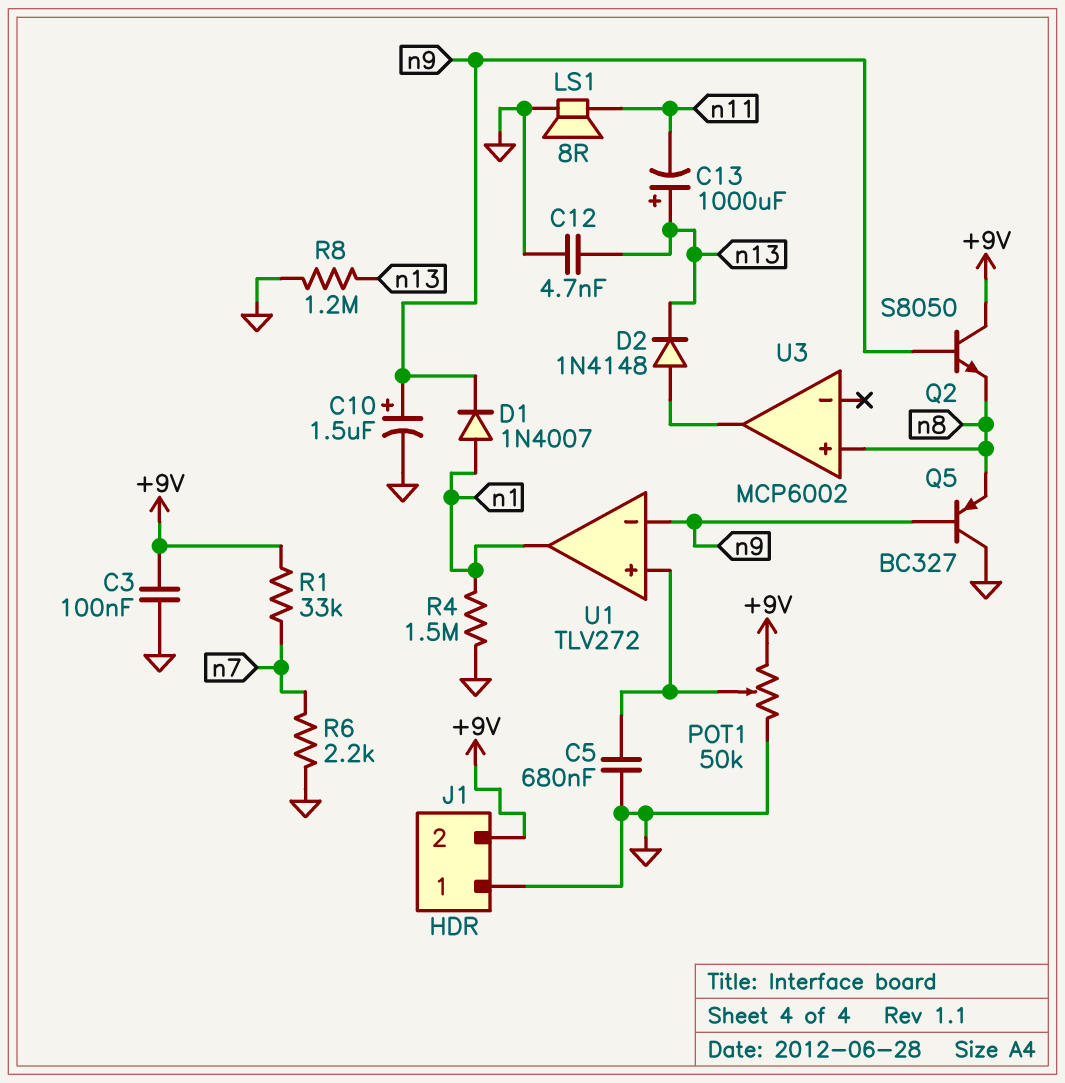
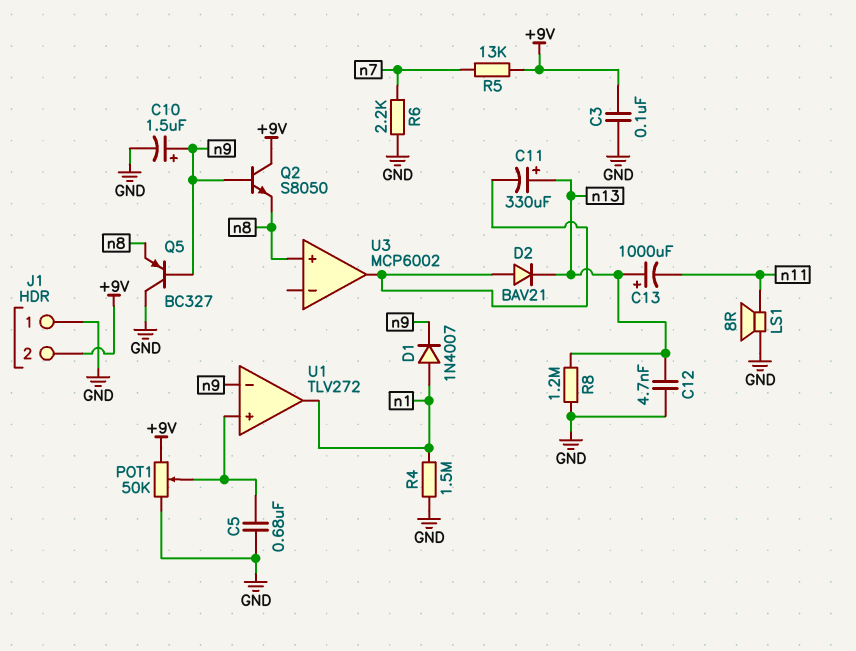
C11: none -> 330uF (plus n13, minus U3/out)
D2: diode 1N4148 (A U3/out, K n13) -> diode BAV21 (A U3/out, K n13)
R1: 33k (+9V, n7) -> none
R5: none -> 13k (+9V, n7)

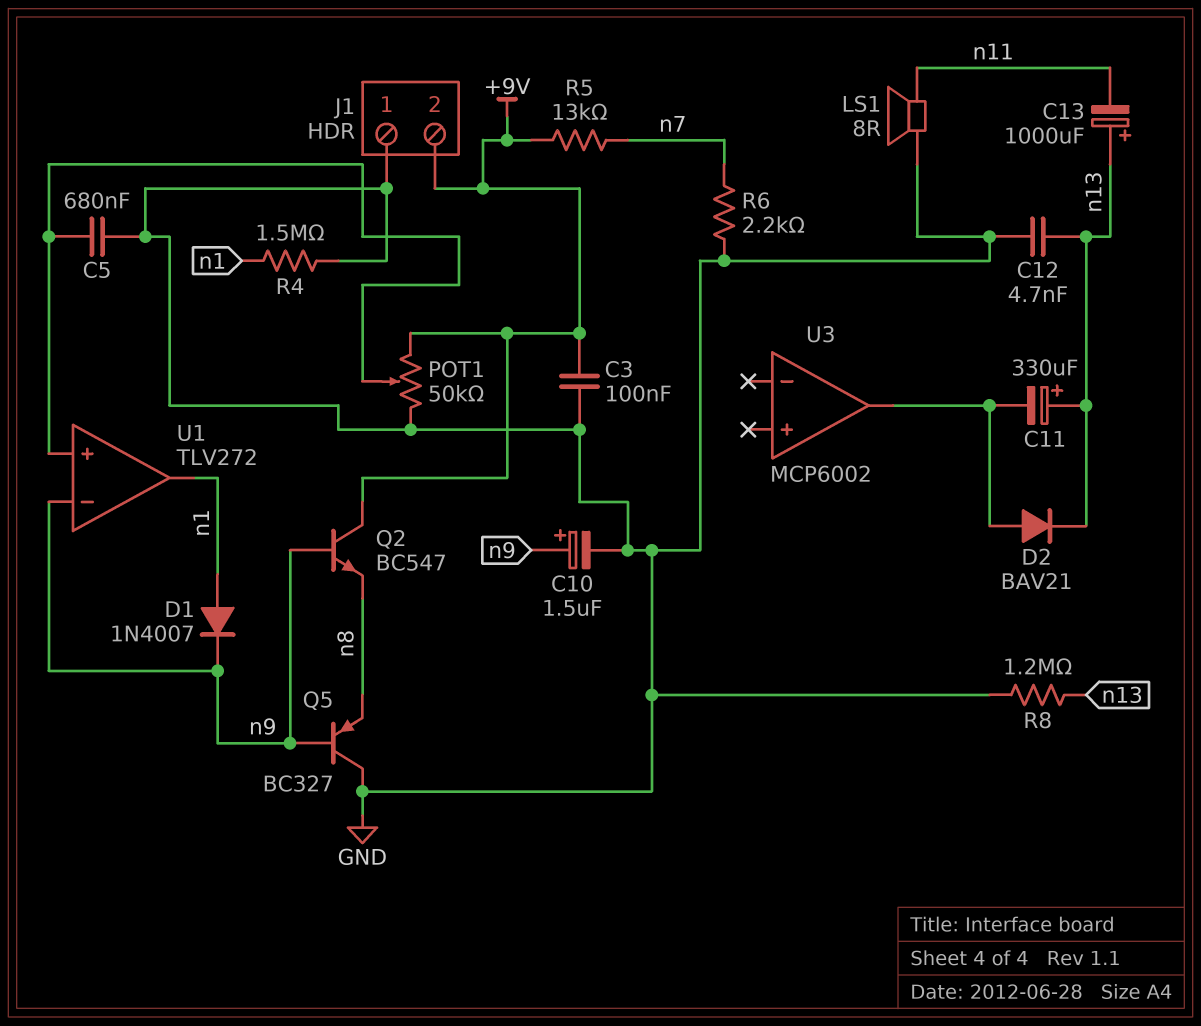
Q2: NPN S8050 (B n9, C +9V, E n8) -> NPN BC547 (B n9, C +9V, E n8)
U3 pin in+: n8 -> none

